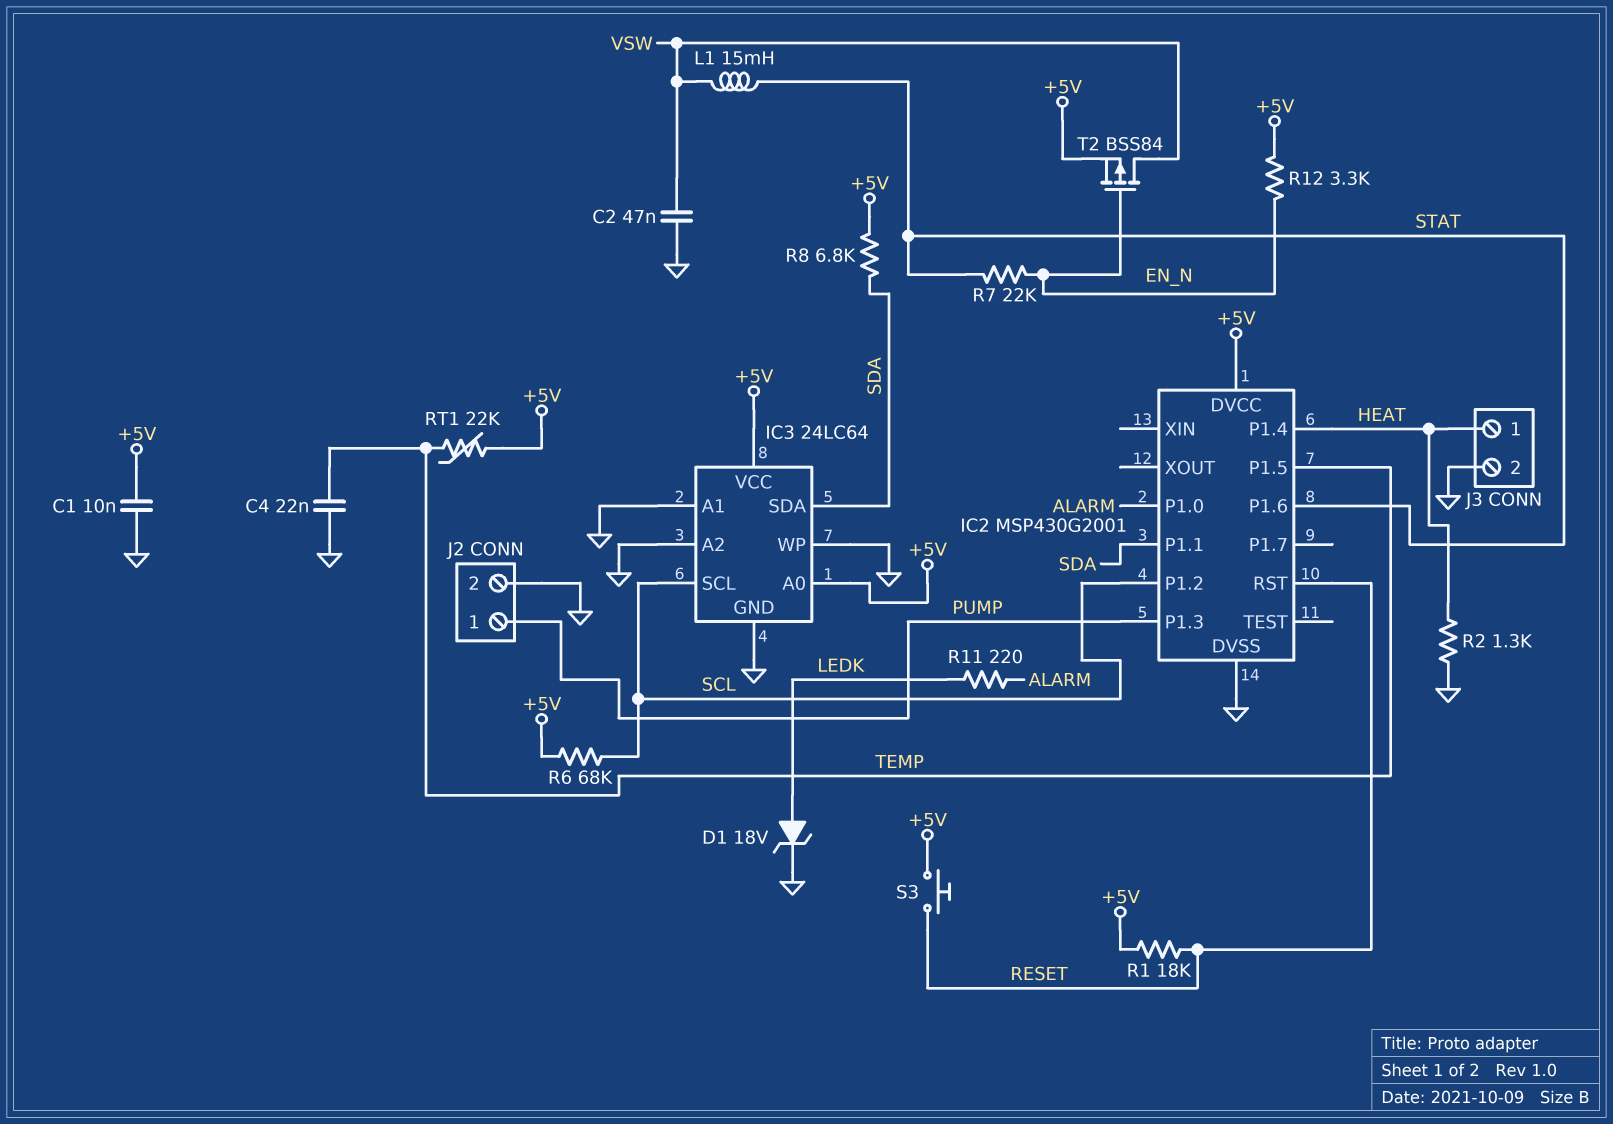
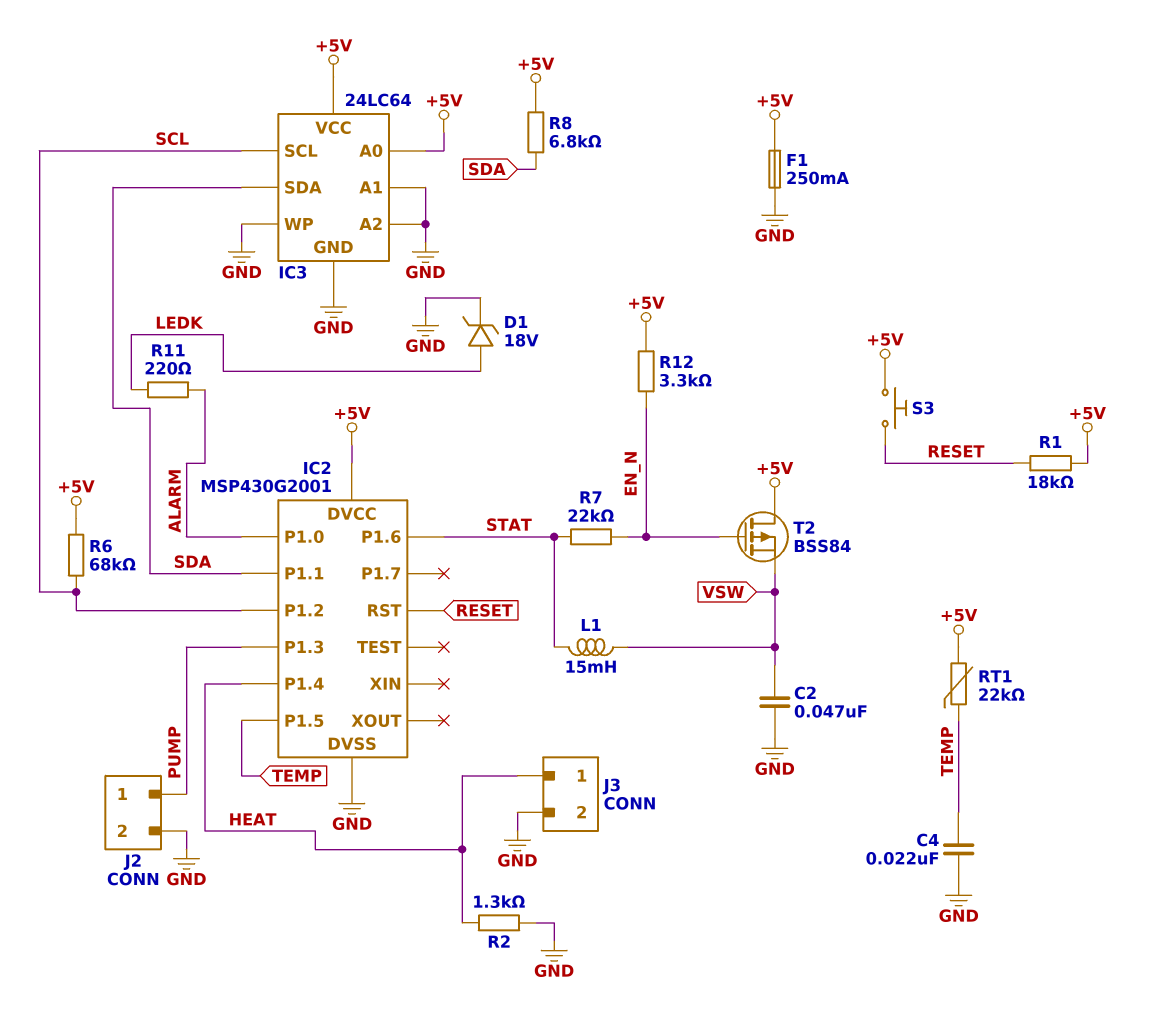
C1: 10nF (+5V, GND) -> none
F1: none -> 250mA (+5V, GND)
T2: PMOS BSS84 (G EN_N, D VSW, S +5V) -> PMOS BSS84 (G EN_N, D +5V, S VSW)

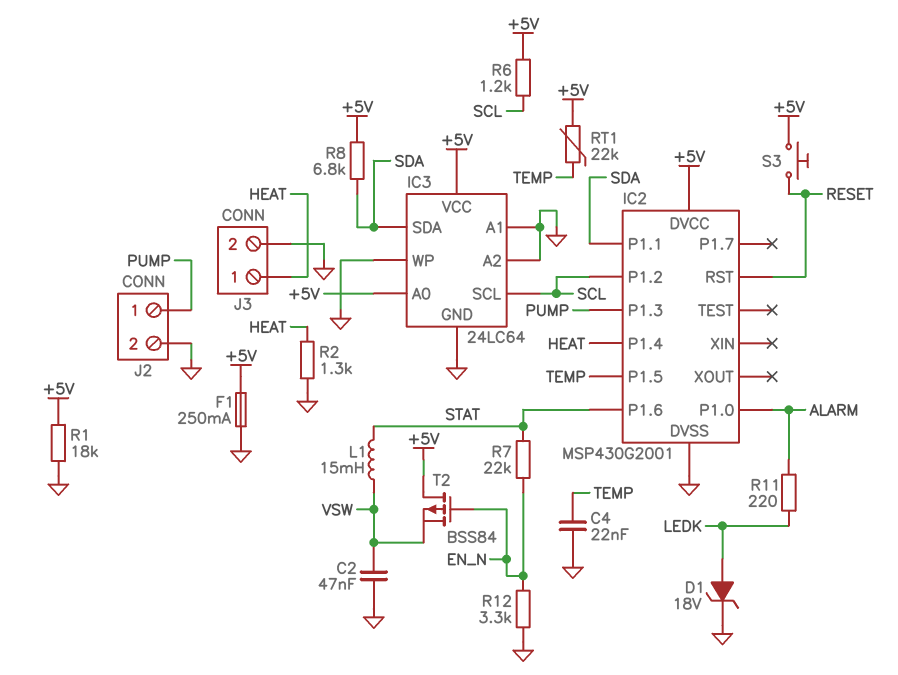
R1: 18k (+5V, RESET) -> 18k (+5V, GND)
R6: 68k (+5V, SCL) -> 1.2k (+5V, SCL)
R12: 3.3k (+5V, EN_N) -> 3.3k (EN_N, GND)

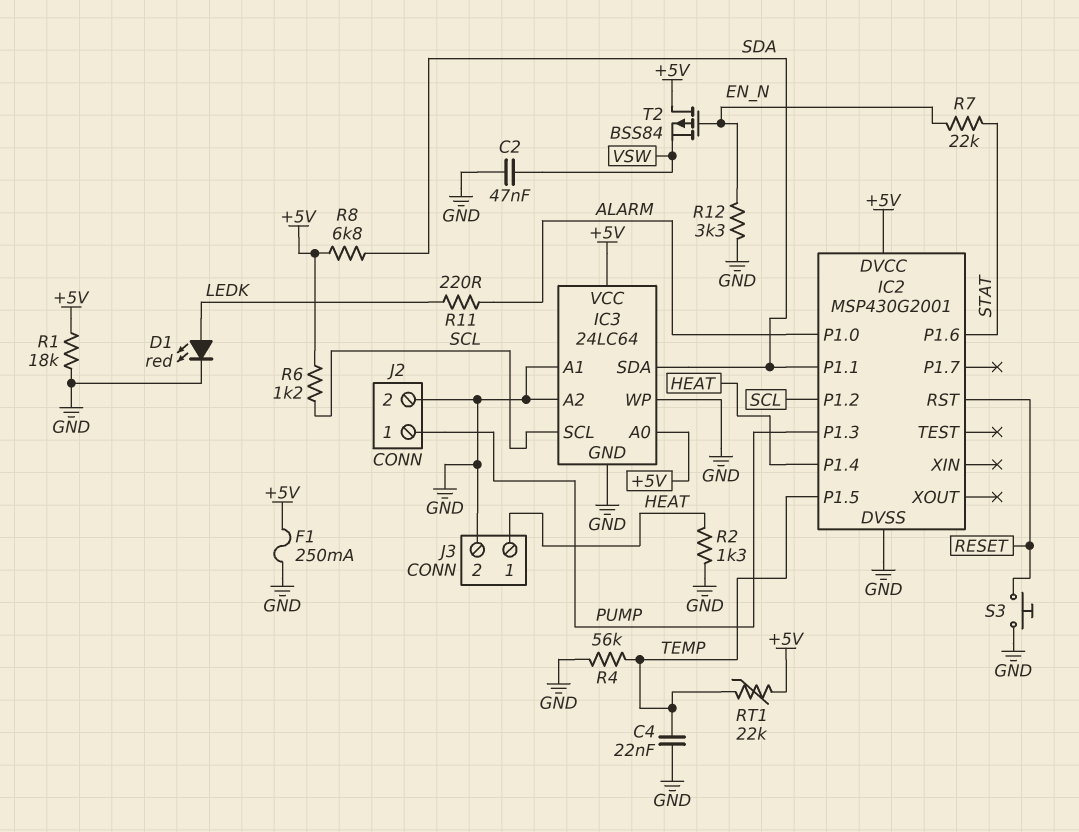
D1: zener 18V (A LEDK, K GND) -> LED red (A LEDK, K GND)
L1: 15mH (STAT, VSW) -> none
R4: none -> 56k (GND, TEMP)
S3: button (+5V, RESET) -> button (GND, RESET)

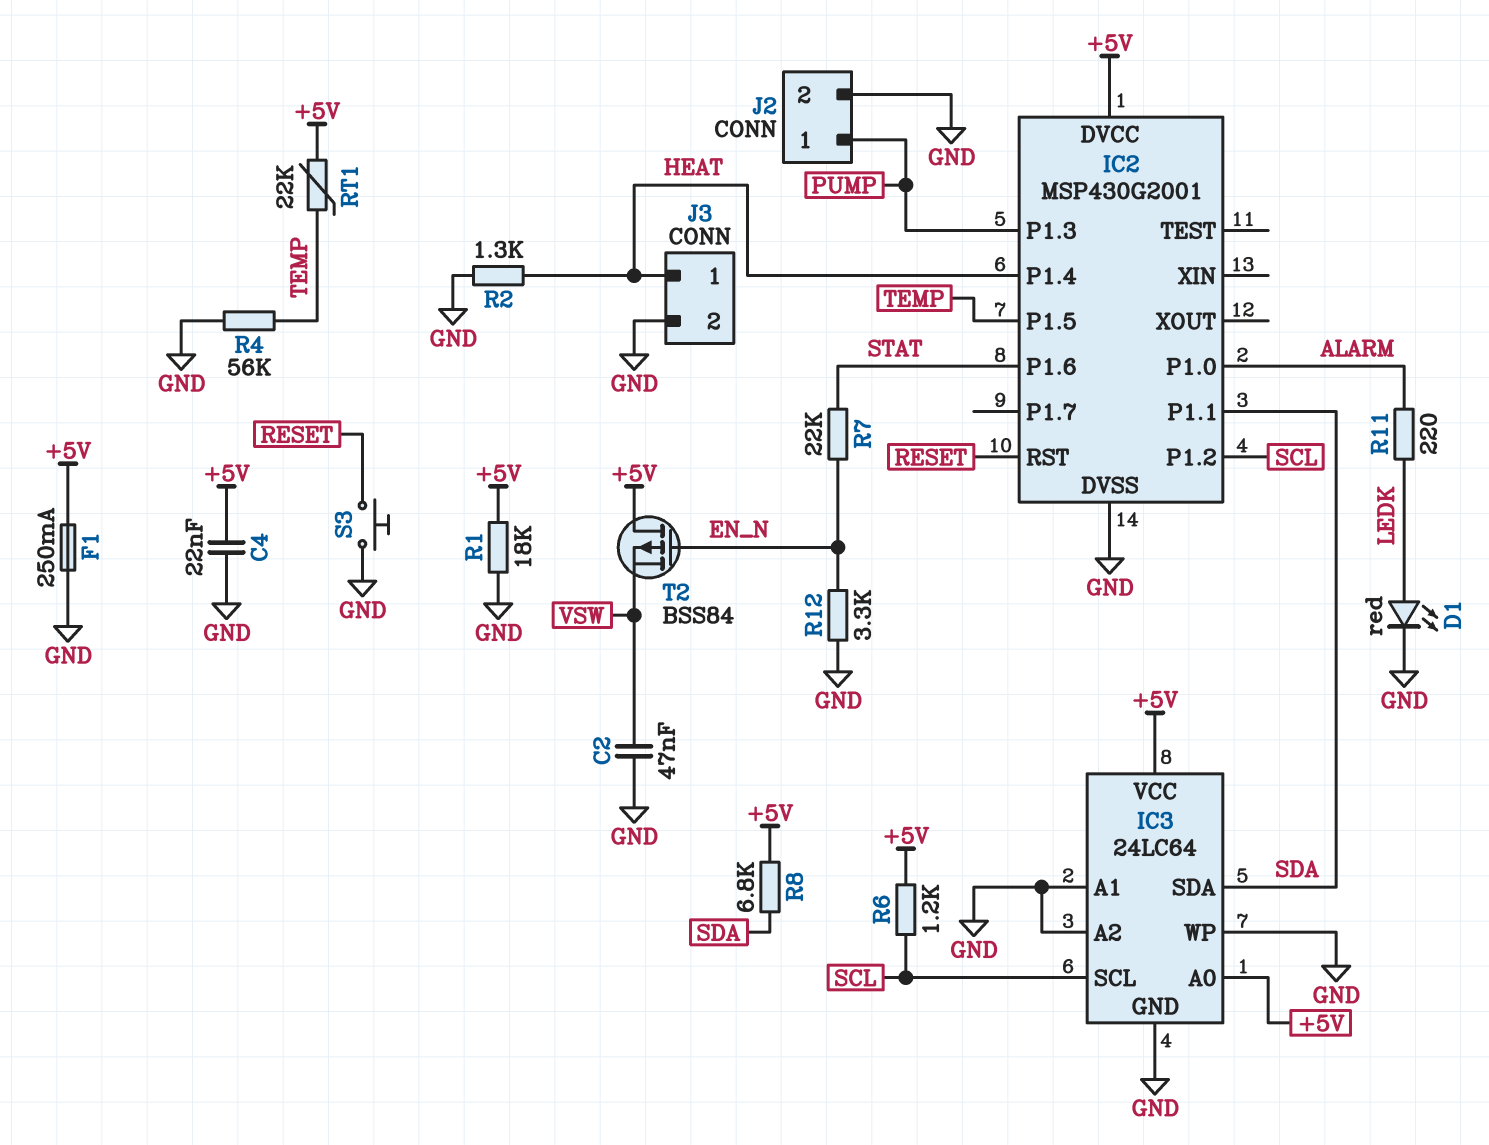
C4: 22nF (GND, TEMP) -> 22nF (+5V, GND)

